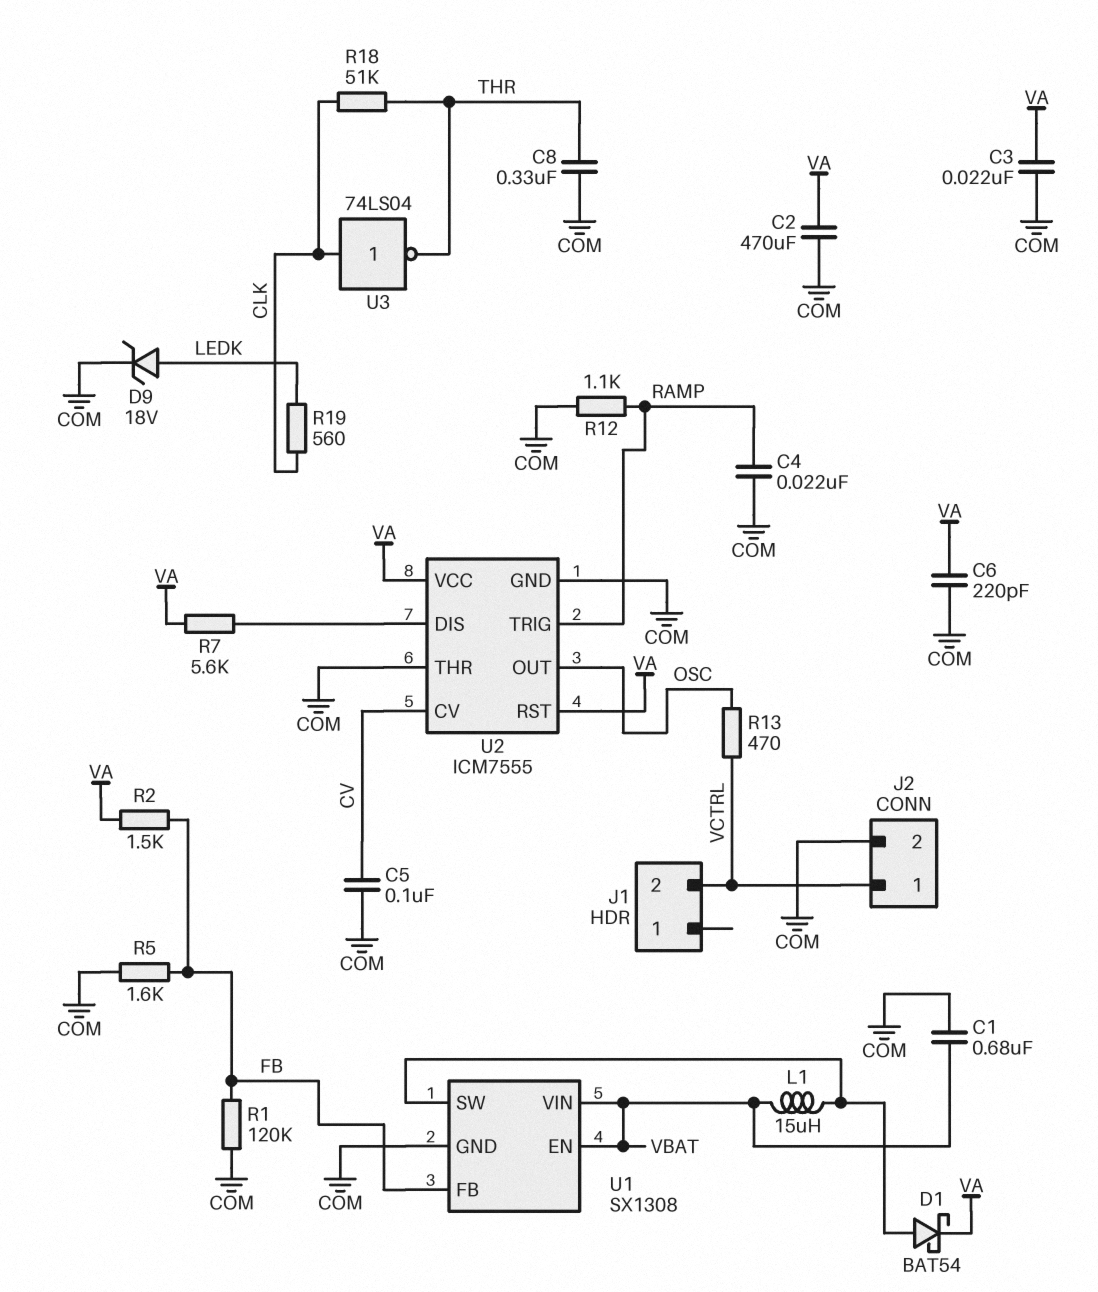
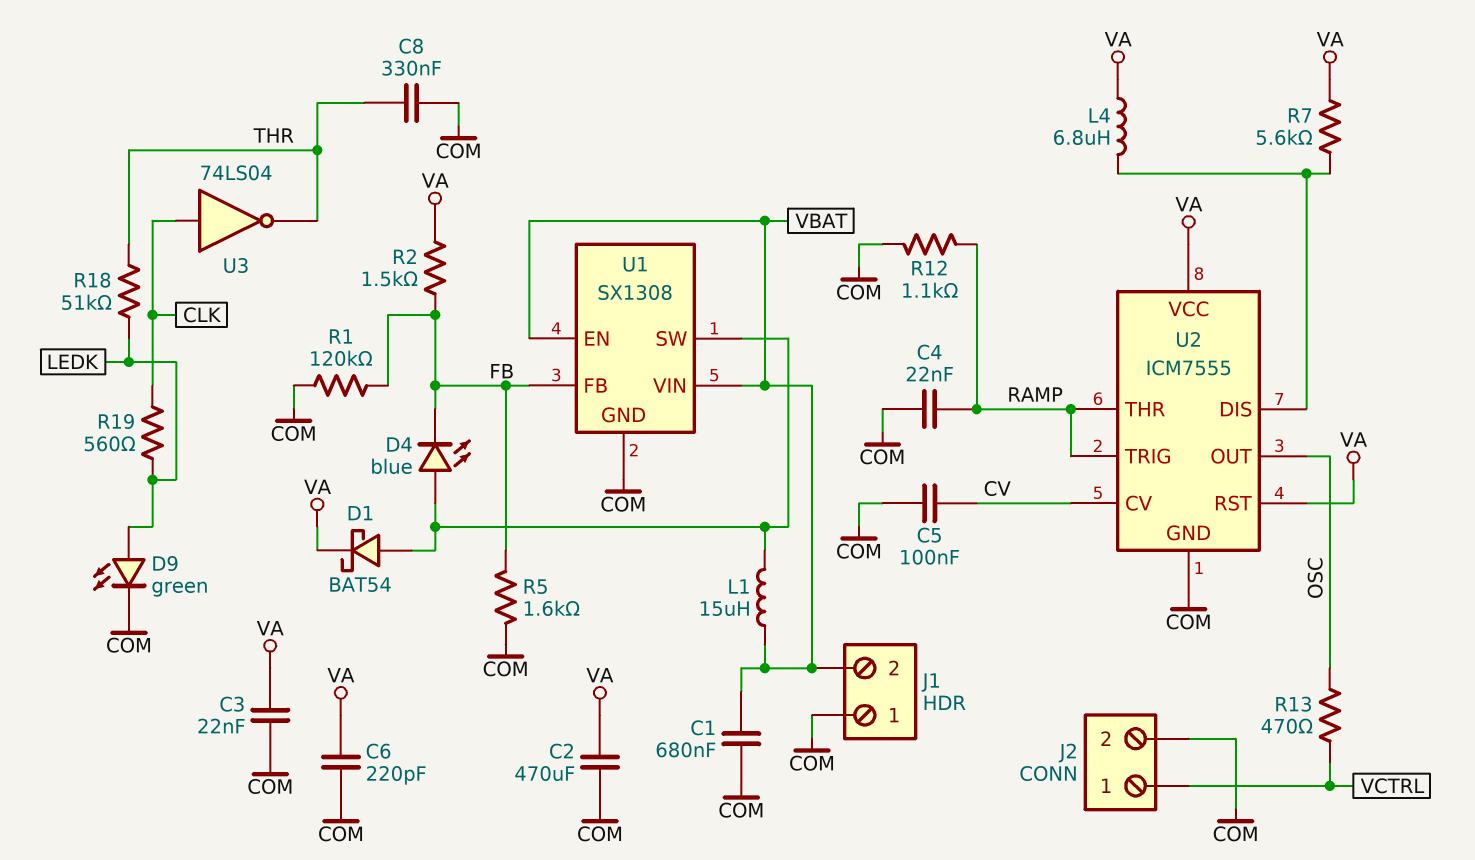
D4: none -> LED blue (A U1/SW, K FB)
D9: zener 18V (A LEDK, K COM) -> LED green (A LEDK, K COM)
J1 pin 1: none -> COM
J1 pin 2: VCTRL -> VBAT
L4: none -> 6.8uH (U2/DIS, VA)
R18: 51k (CLK, THR) -> 51k (LEDK, THR)
U2 pin THR: COM -> RAMP

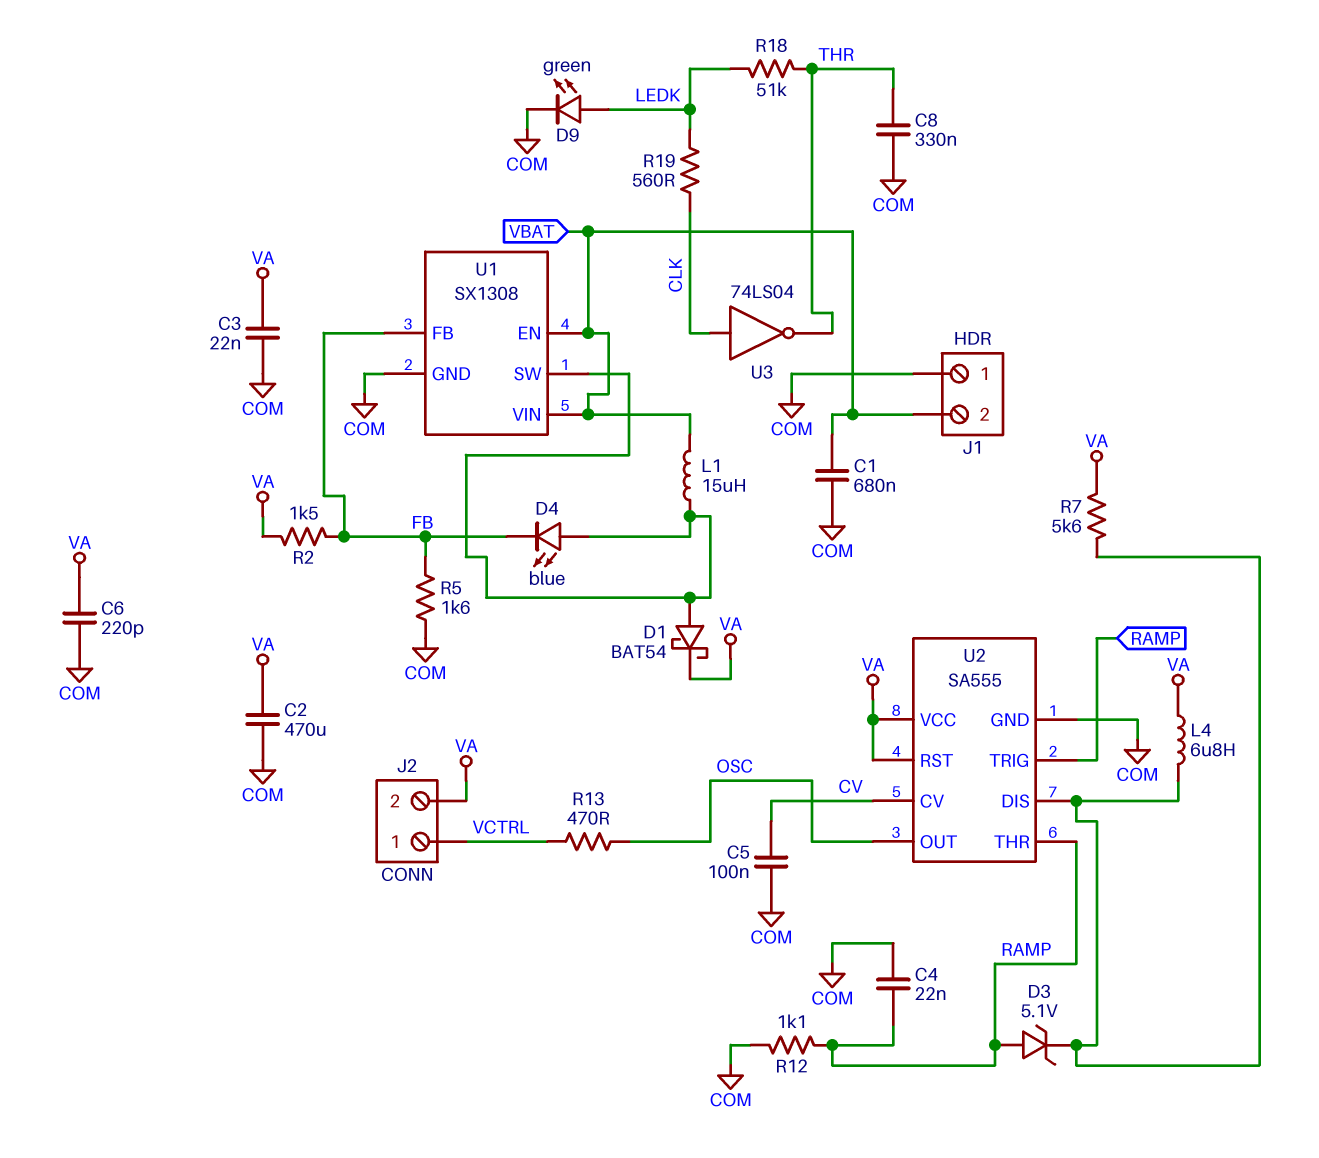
D3: none -> zener 5.1V (A RAMP, K U2/DIS)
J2 pin 2: COM -> VA
R1: 120k (COM, FB) -> none
U2: ICM7555 -> SA555

